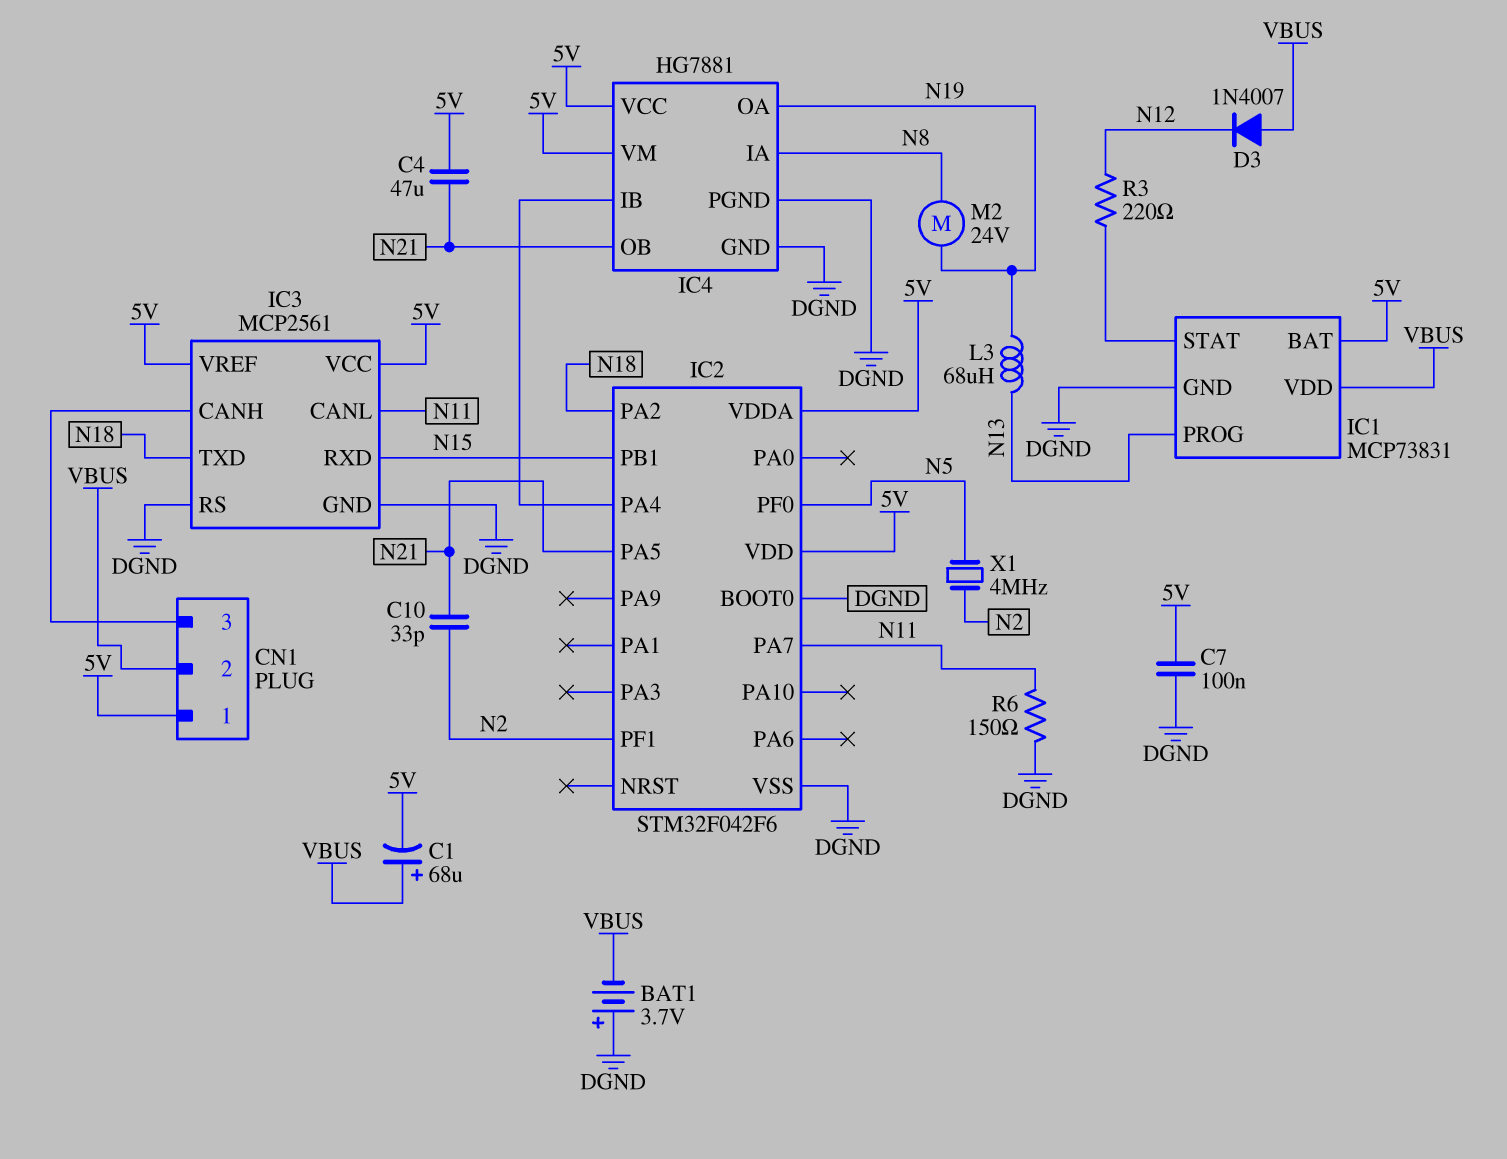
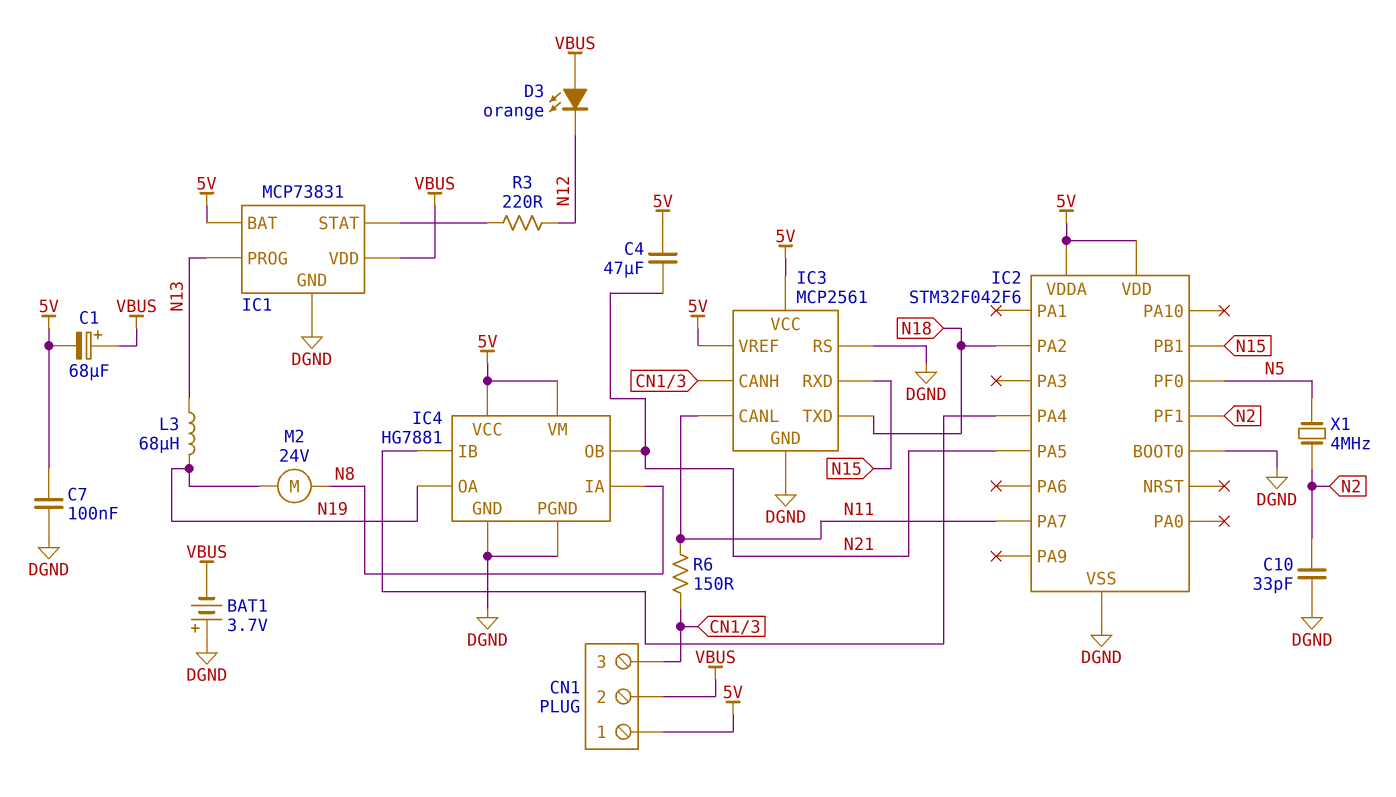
C10: 33pF (N2, N21) -> 33pF (DGND, N2)
D3: diode 1N4007 (A VBUS, K N12) -> LED orange (A VBUS, K N12)
R6: 150 (DGND, N11) -> 150 (CN1/3, N11)

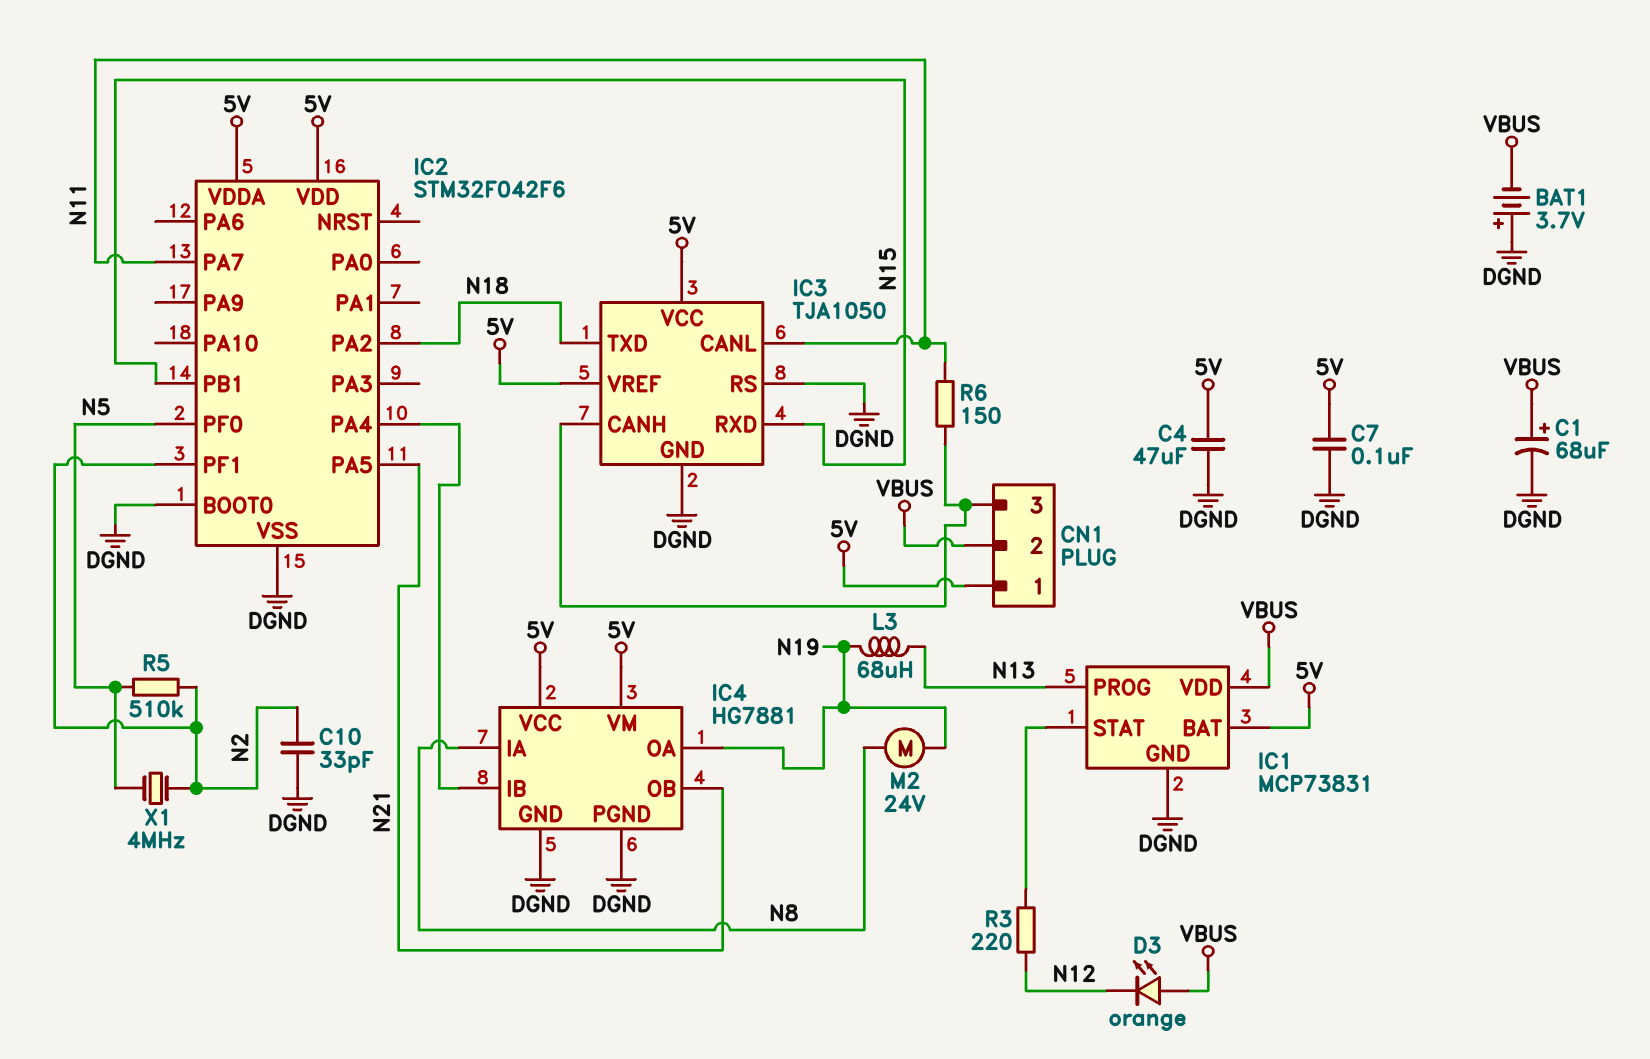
C1: 68uF (plus VBUS, minus 5V) -> 68uF (plus VBUS, minus DGND)
C4: 47uF (5V, N21) -> 47uF (5V, DGND)
IC3: MCP2561 -> TJA1050
R5: none -> 510k (N2, N5)

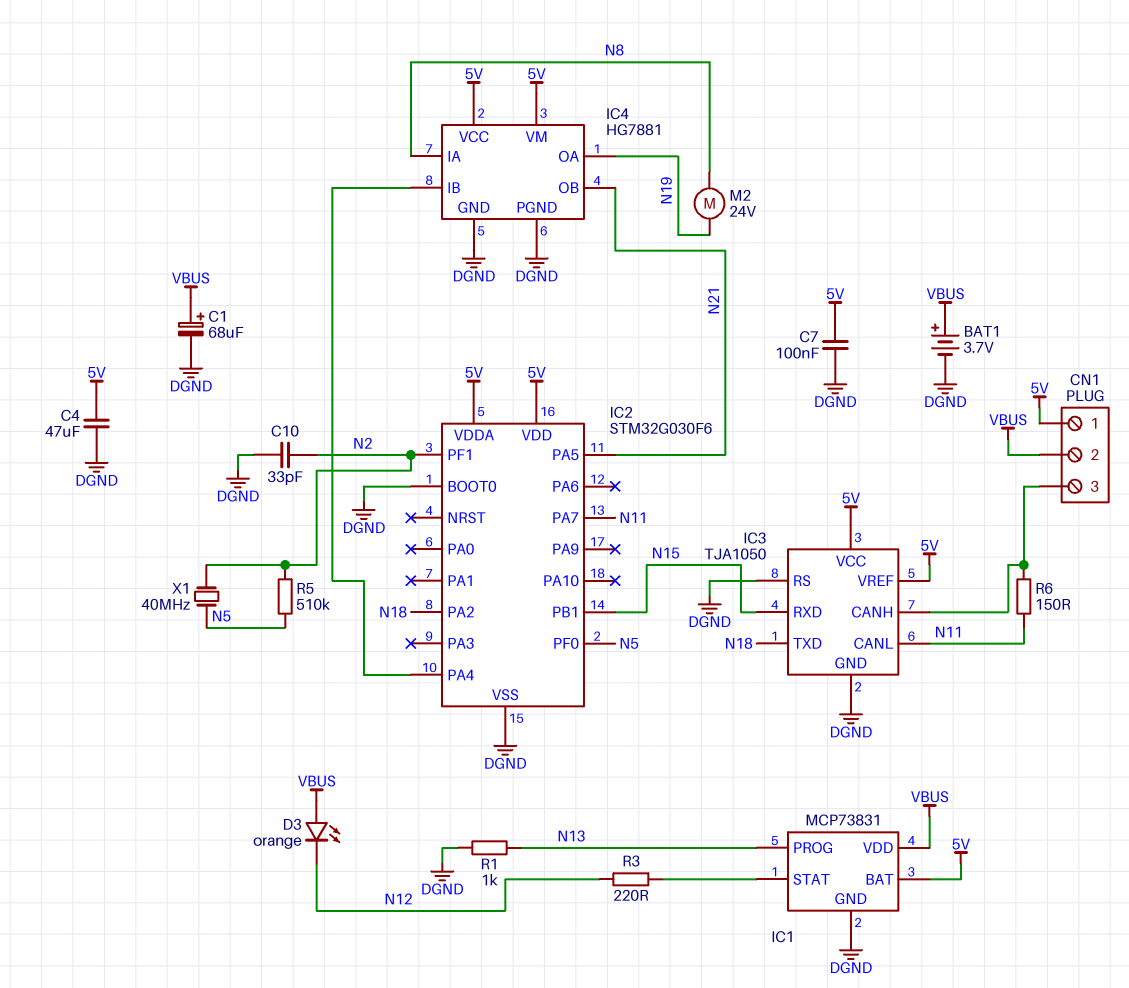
BAT1: 3.7V (plus DGND, minus VBUS) -> 3.7V (plus VBUS, minus DGND)
IC2: STM32F042F6 -> STM32G030F6
L3: 68uH (N13, N19) -> none
R1: none -> 1k (DGND, N13)
X1: 4MHz (N2, N5) -> 40MHz (N2, N5)

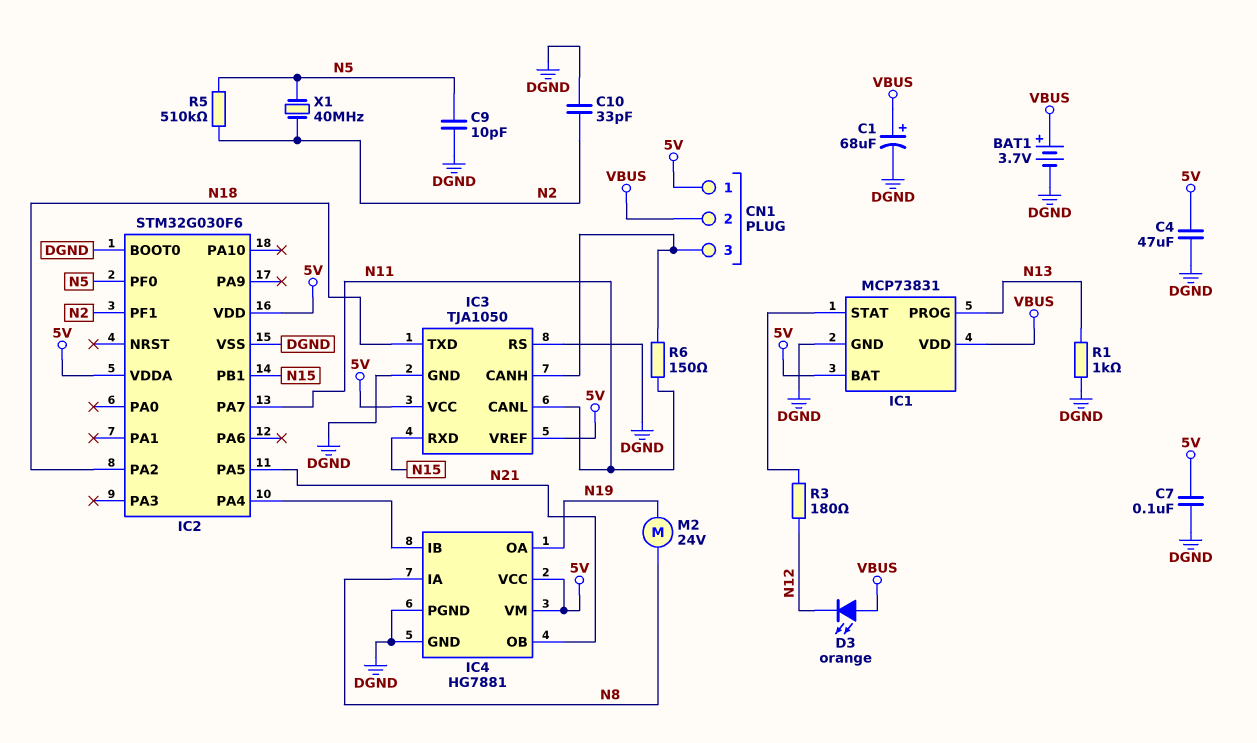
C9: none -> 10pF (DGND, N5)
R3: 220 (IC1/STAT, N12) -> 180 (IC1/STAT, N12)

